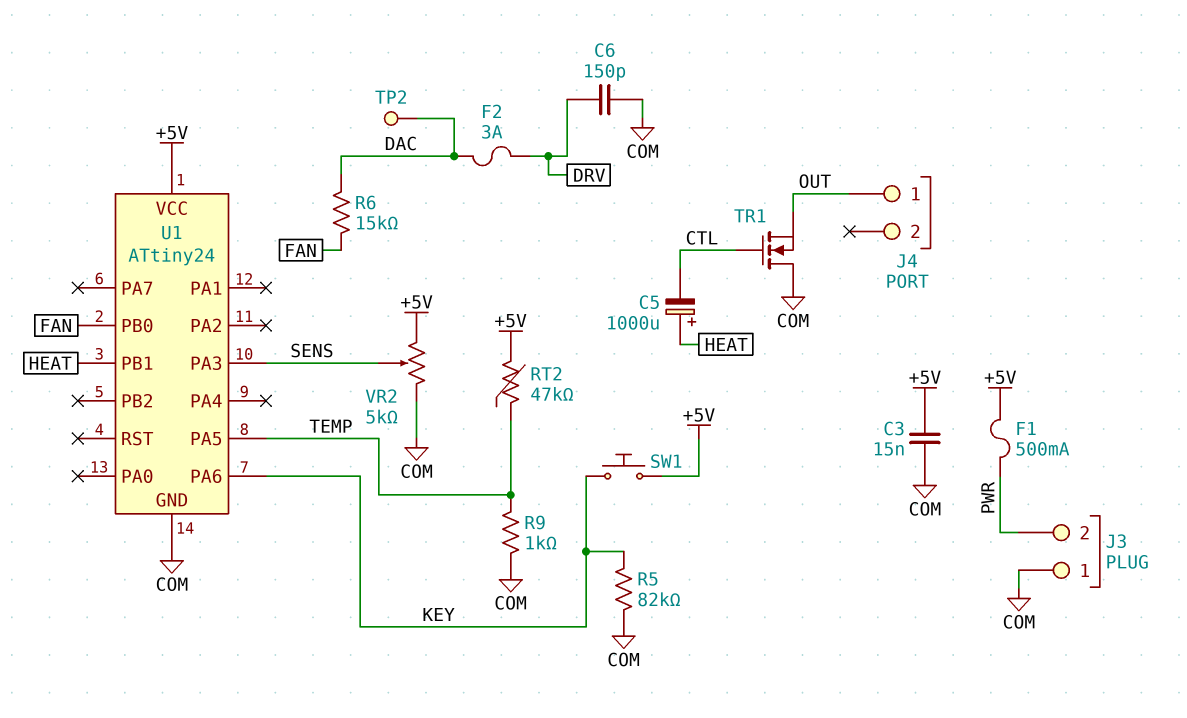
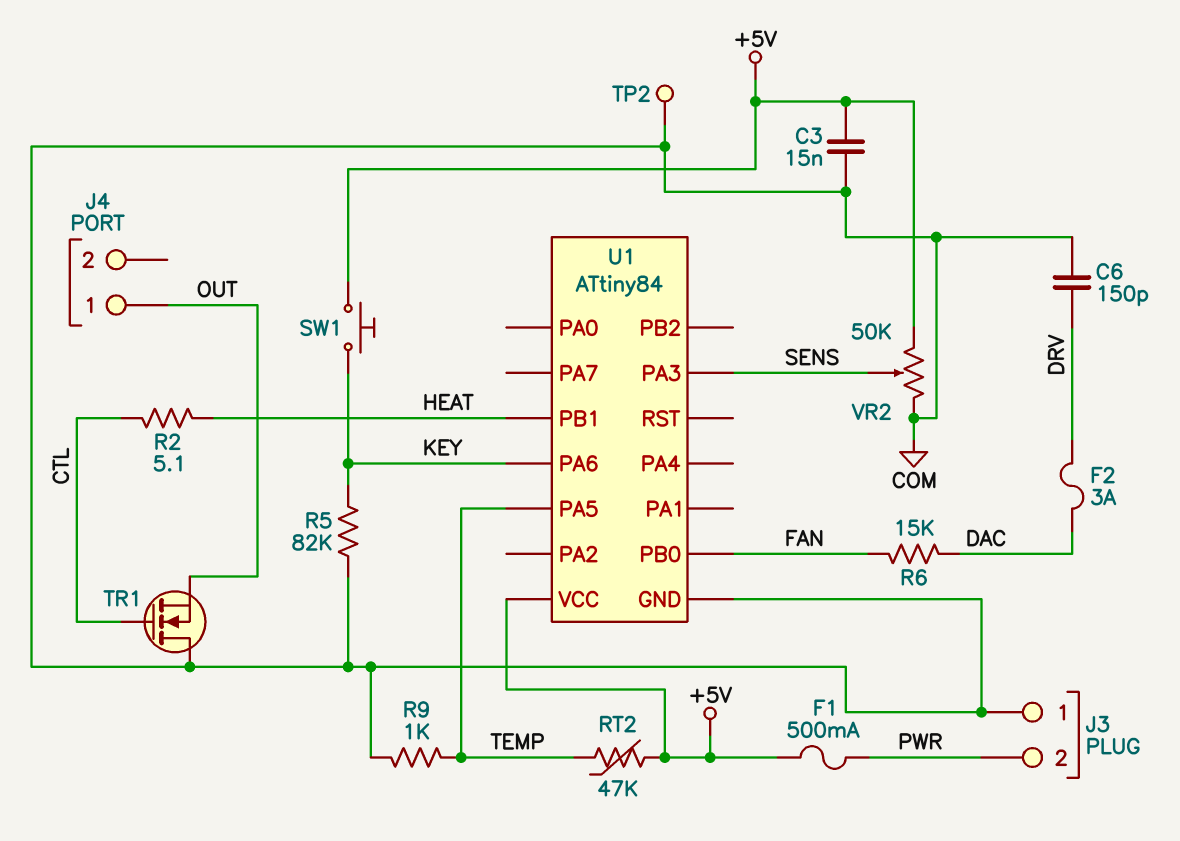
C5: 1000uF (plus HEAT, minus CTL) -> none
R2: none -> 5.1 (CTL, HEAT)
TP2: test point (DAC) -> test point (COM)
U1: ATtiny24 -> ATtiny84
VR2: 5k (+5V, COM, wiper SENS) -> 50k (+5V, COM, wiper SENS)

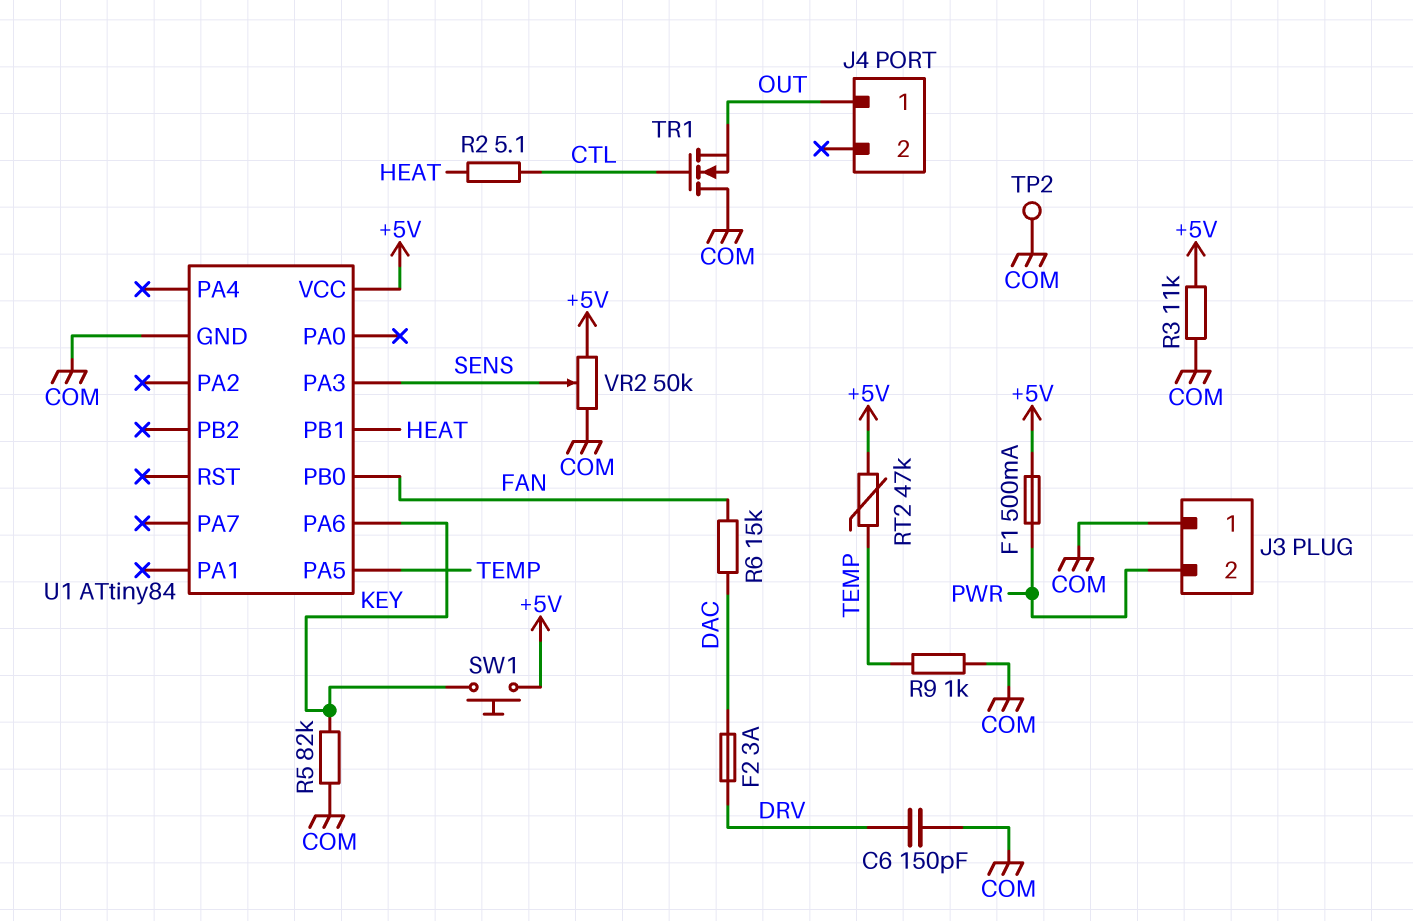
C3: 15nF (+5V, COM) -> none
R3: none -> 11k (+5V, COM)

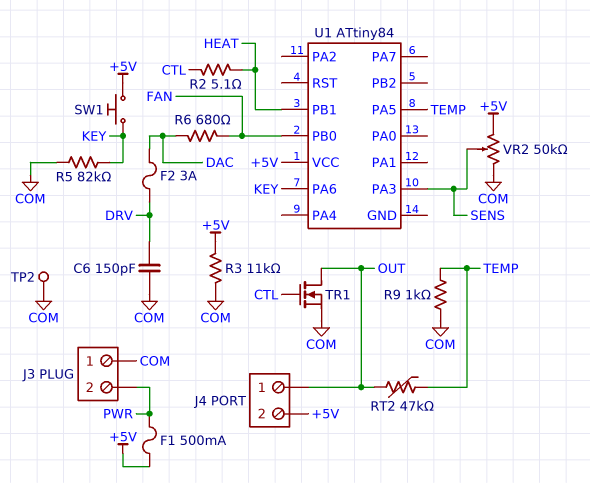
J4 pin 2: none -> +5V
R6: 15k (DAC, FAN) -> 680 (DAC, FAN)
RT2: 47k (+5V, TEMP) -> 47k (OUT, TEMP)
TR1: NMOS (G CTL, D COM, S OUT) -> NMOS (G CTL, D OUT, S COM)
U1 pin GND: COM -> none

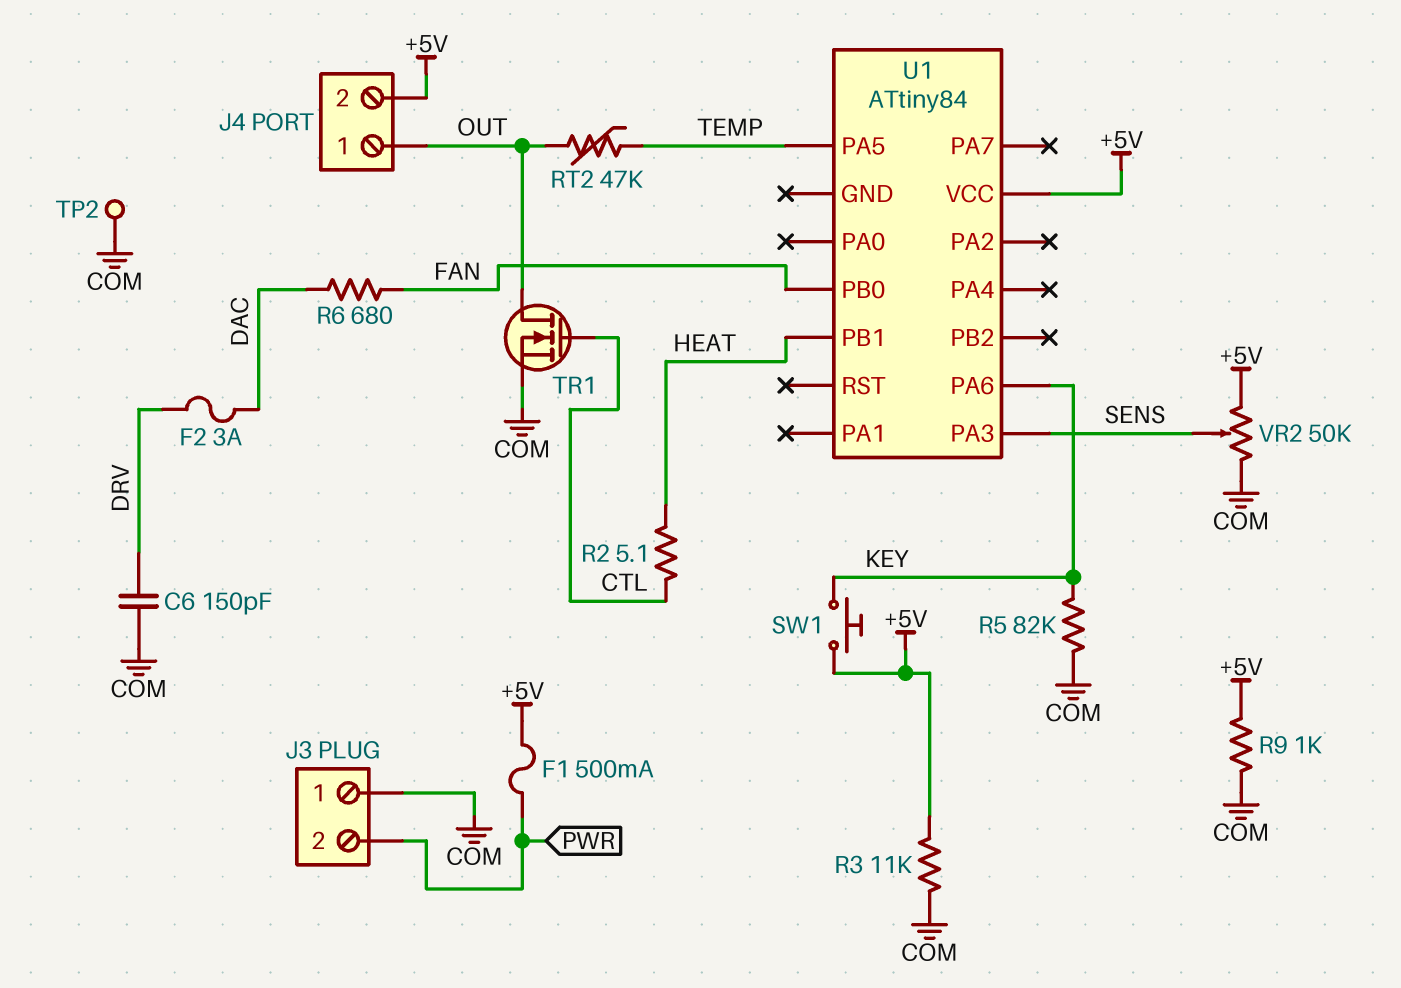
R9: 1k (COM, TEMP) -> 1k (+5V, COM)

